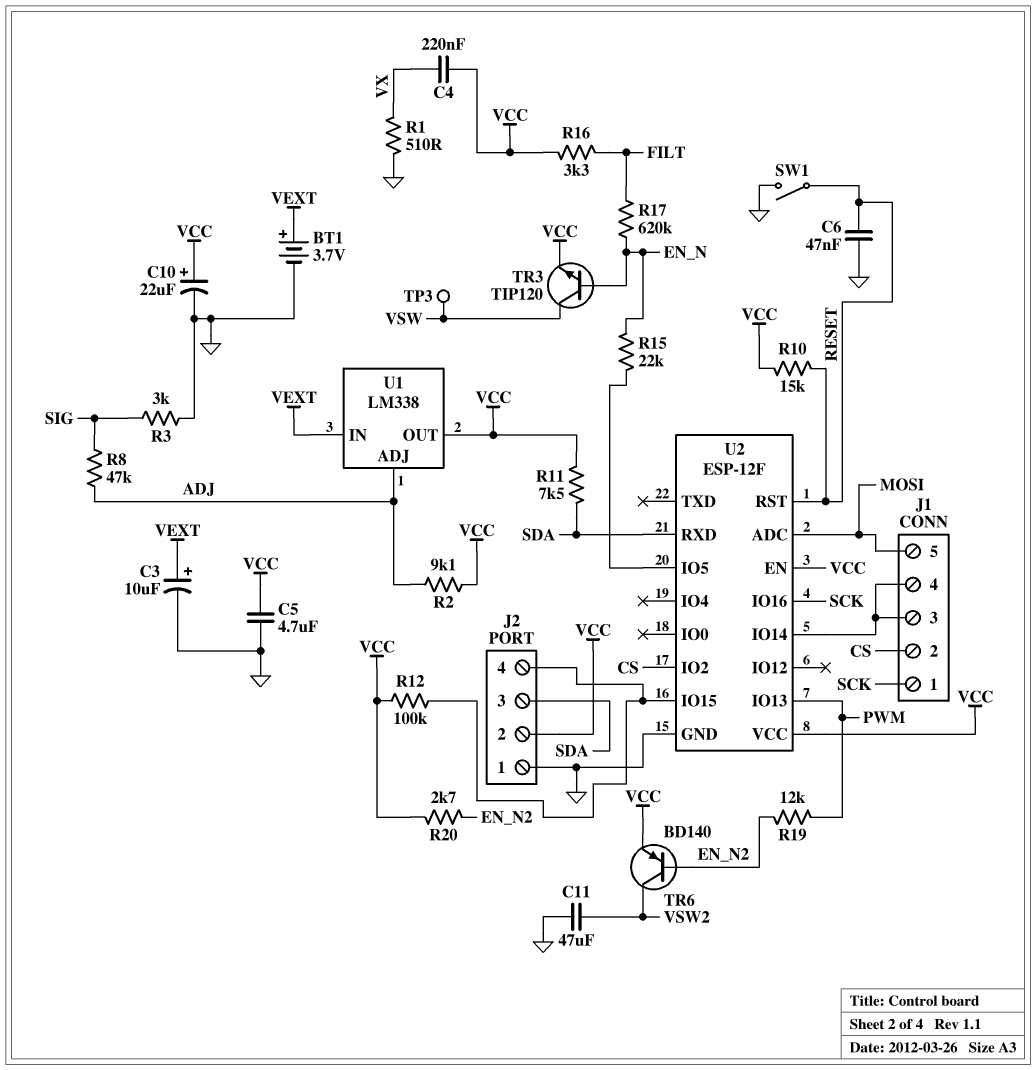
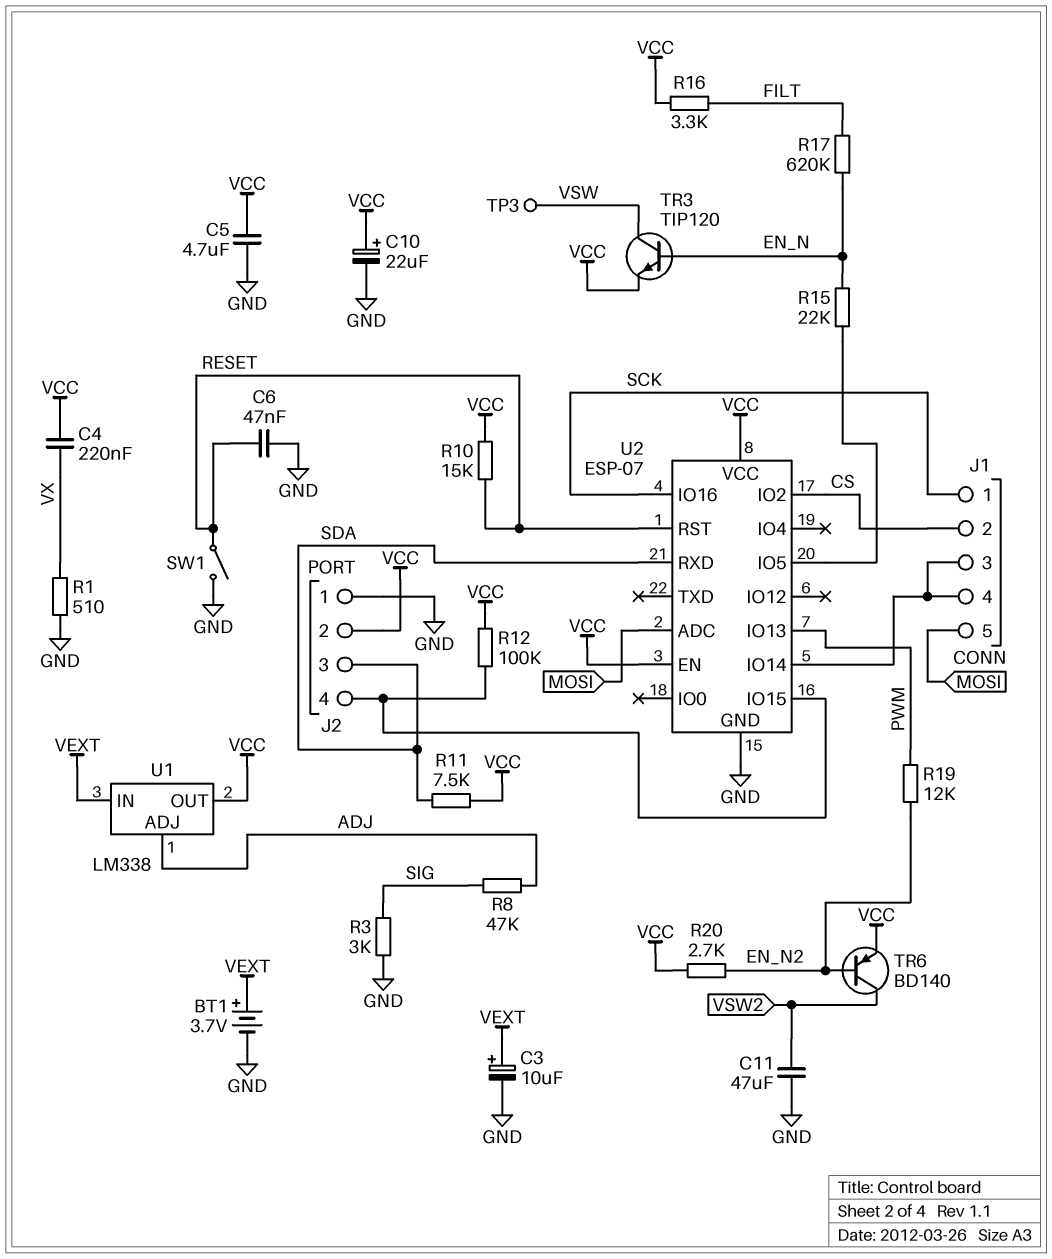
R2: 9.1k (ADJ, VCC) -> none
U2: ESP-12F -> ESP-07

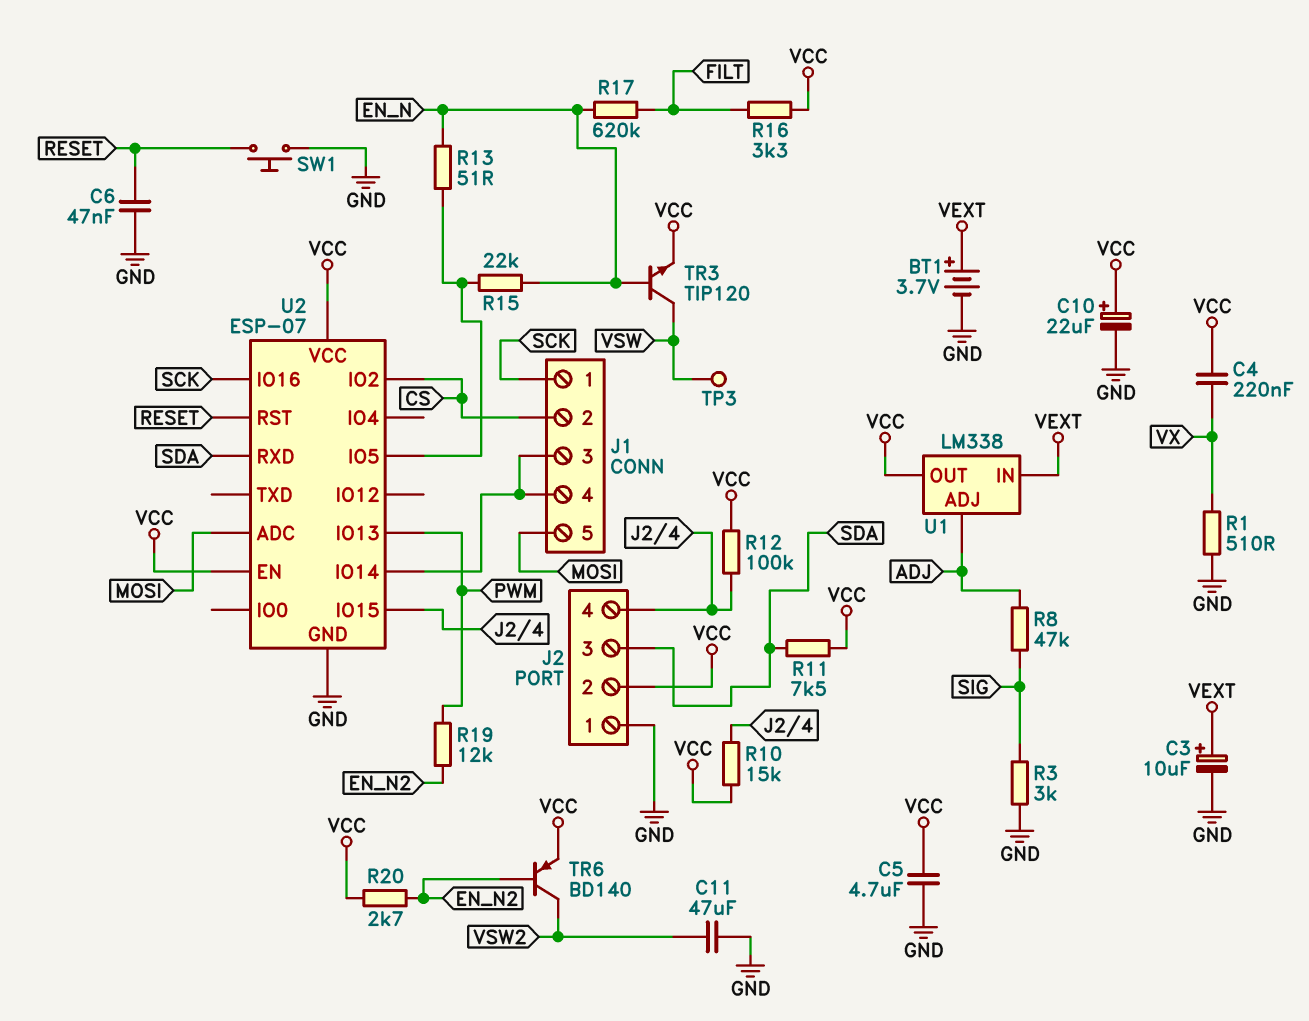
R10: 15k (RESET, VCC) -> 15k (J2/4, VCC)
R13: none -> 51 (EN_N, U2/IO5)
SW1: switch (GND, RESET) -> button (GND, RESET)

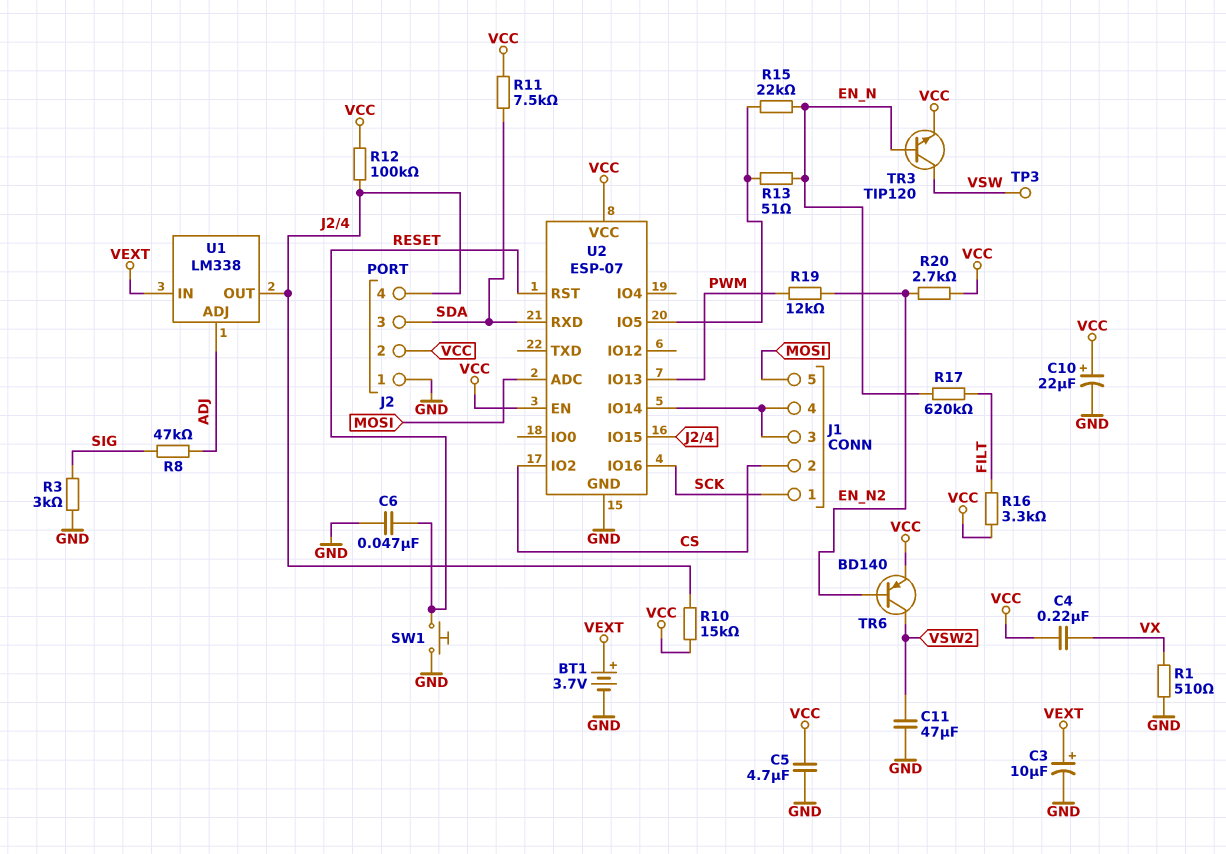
U1 pin OUT: VCC -> J2/4

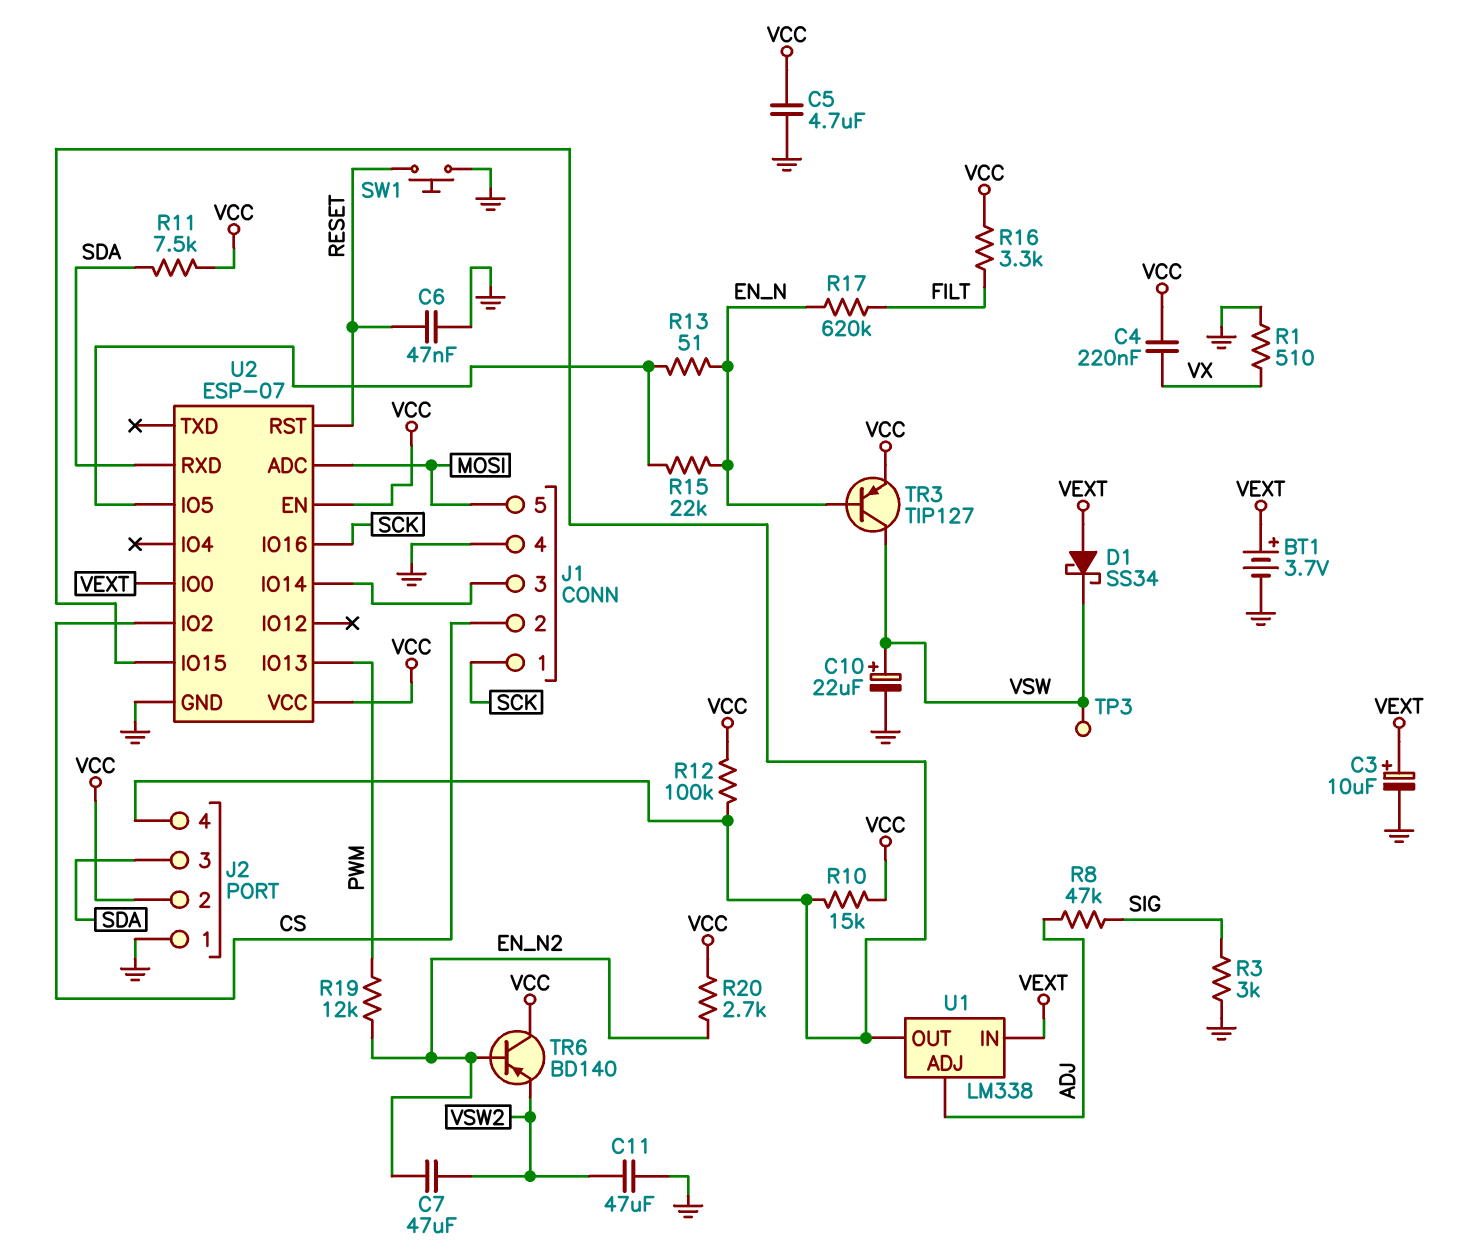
C7: none -> 47uF (EN_N2, VSW2)
C10: 22uF (plus VCC, minus GND) -> 22uF (plus VSW, minus GND)
D1: none -> schottky SS34 (A VEXT, K VSW)
J1 pin 4: J1/3 -> GND
TR3: NPN TIP120 (B EN_N, C VSW, E VCC) -> PNP TIP127 (B EN_N, C VSW, E VCC)
TR6: PNP BD140 (B EN_N2, C VSW2, E VCC) -> PNP BD140 (B EN_N2, C VCC, E VSW2)
U2 pin IO0: none -> VEXT

